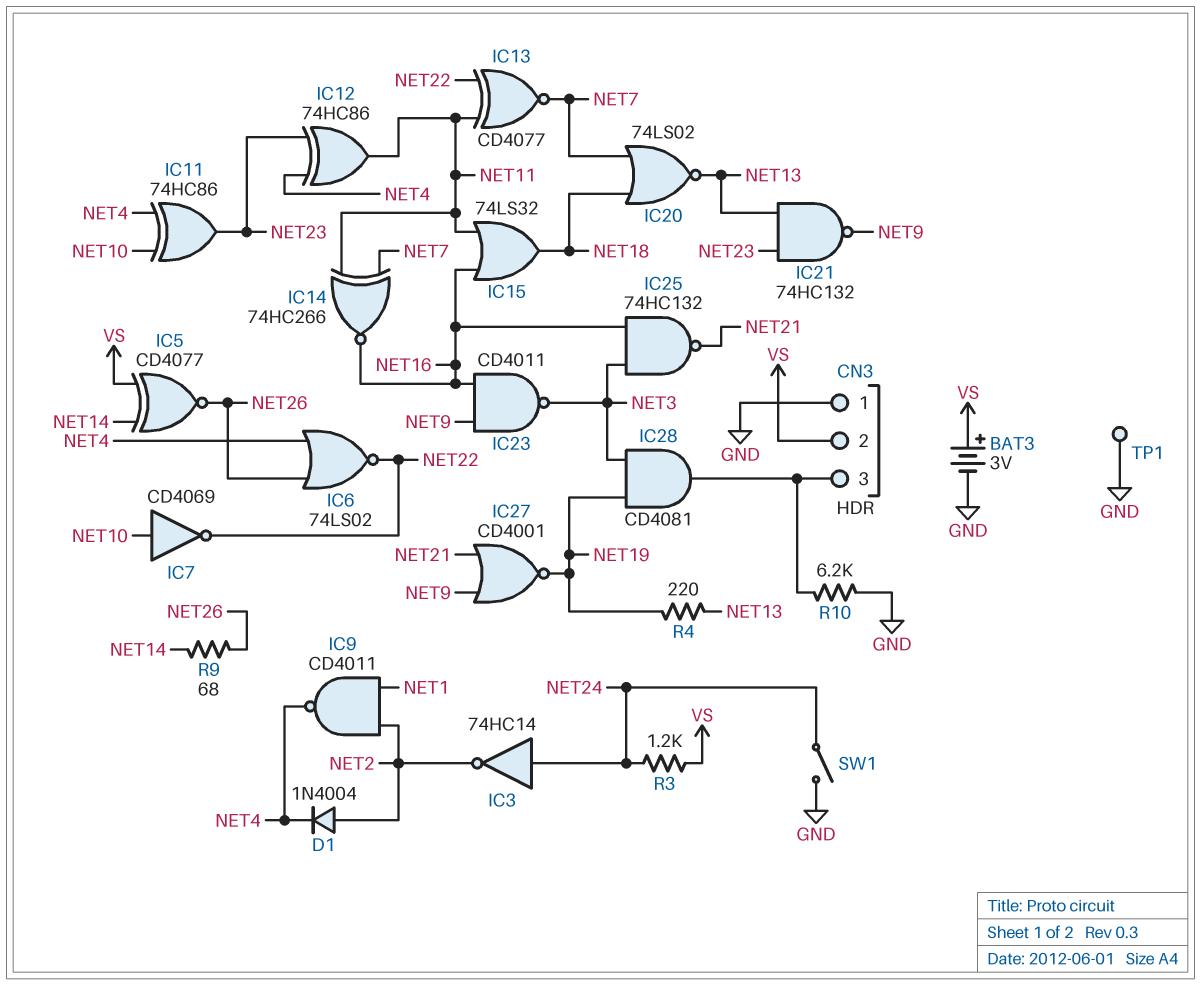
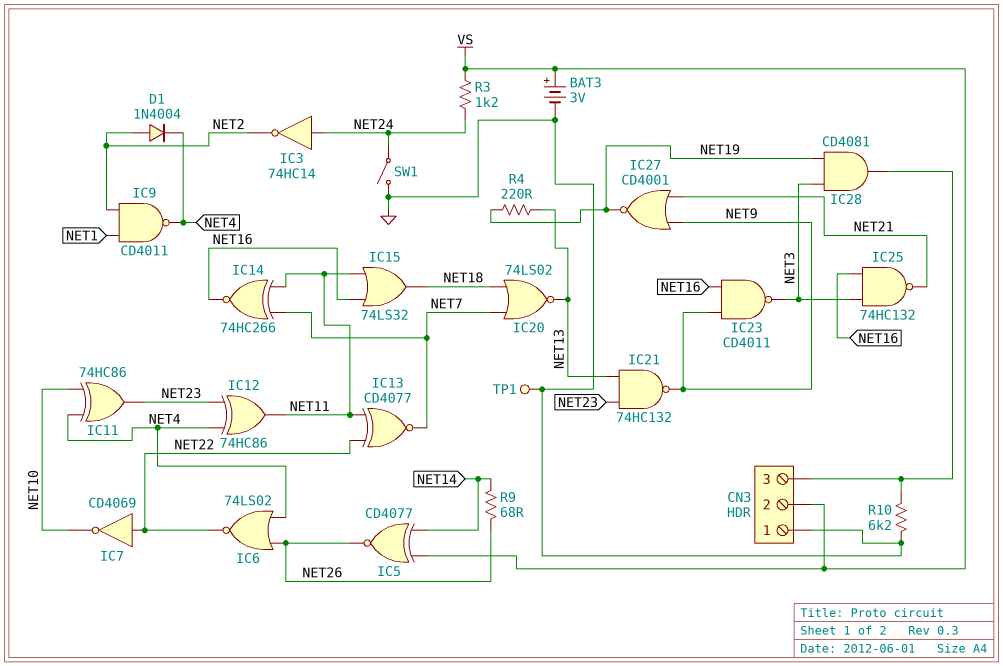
IC7: NOT CD4069 (in NET10, out NET22) -> NOT CD4069 (in NET22, out NET10)

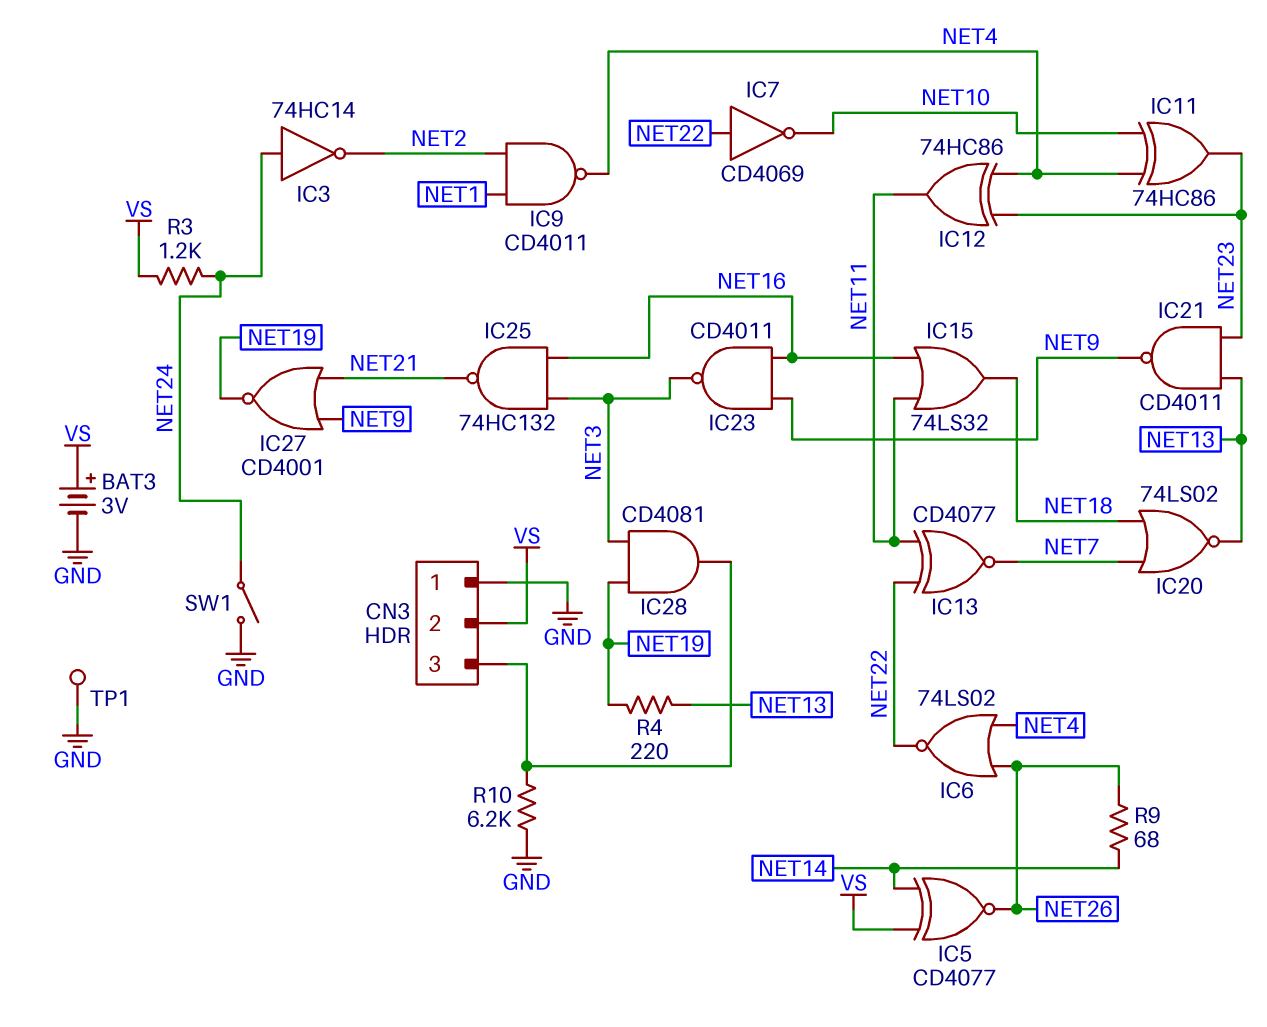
D1: diode 1N4004 (A NET2, K NET4) -> none
IC14: XNOR 74HC266 (in NET7, in NET11, out NET16) -> none
IC21: NAND 74HC132 (in NET13, in NET23, out NET9) -> NAND CD4011 (in NET13, in NET23, out NET9)

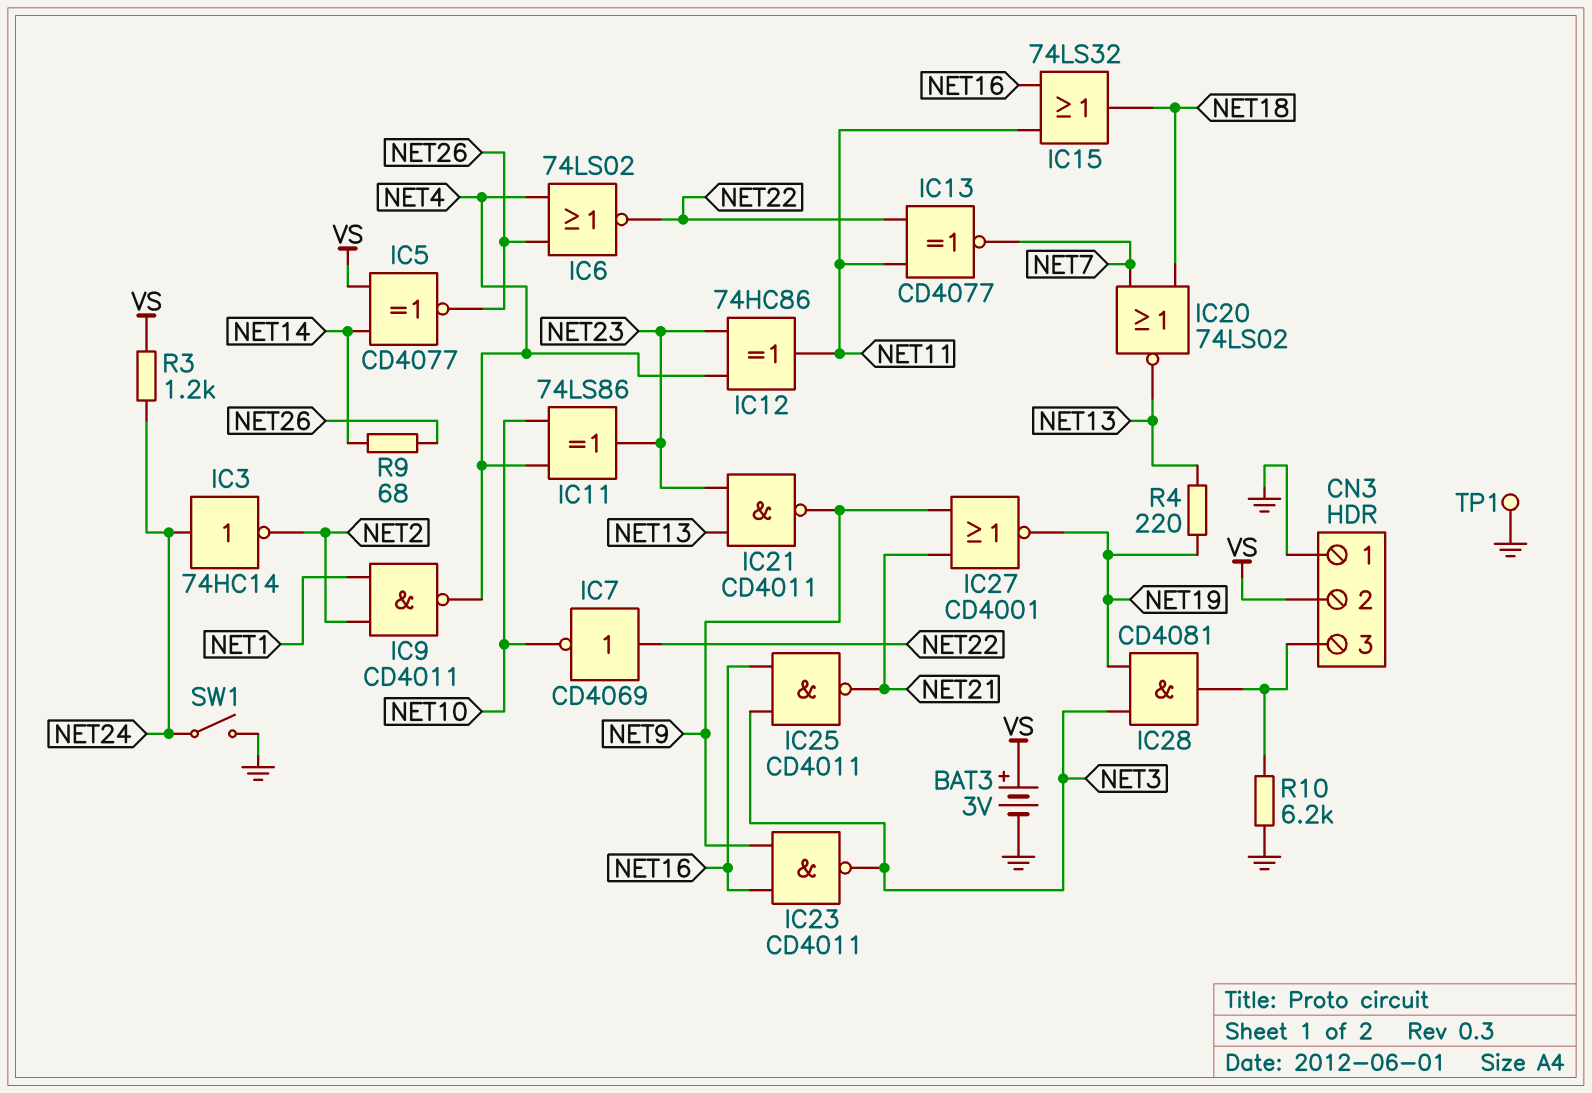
IC11: XOR 74HC86 (in NET4, in NET10, out NET23) -> XOR 74LS86 (in NET4, in NET10, out NET23)
IC25: NAND 74HC132 (in NET3, in NET16, out NET21) -> NAND CD4011 (in NET3, in NET16, out NET21)

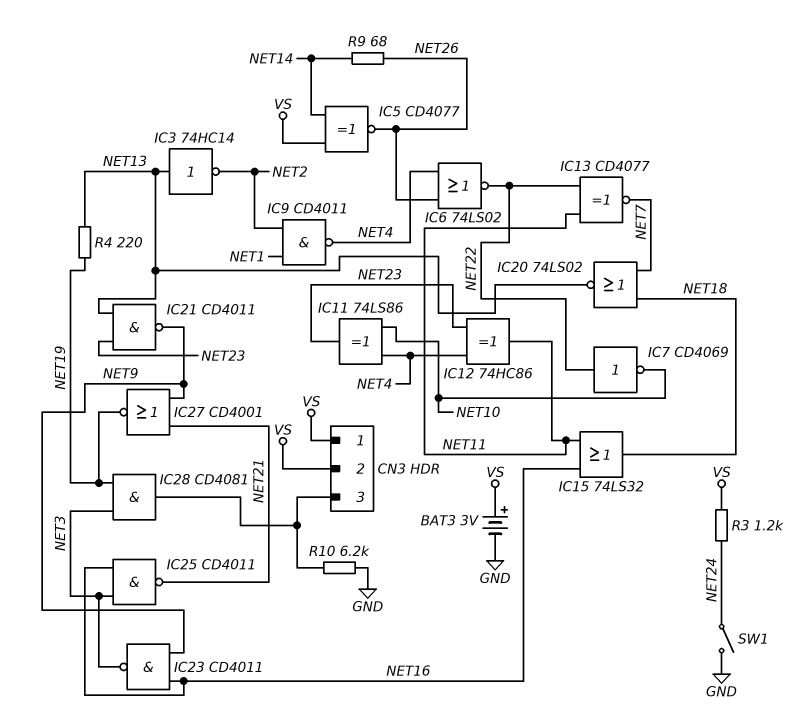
CN3 pin 1: GND -> VS
IC3: NOT 74HC14 (in NET24, out NET2) -> NOT 74HC14 (in NET13, out NET2)
TP1: test point (GND) -> none

